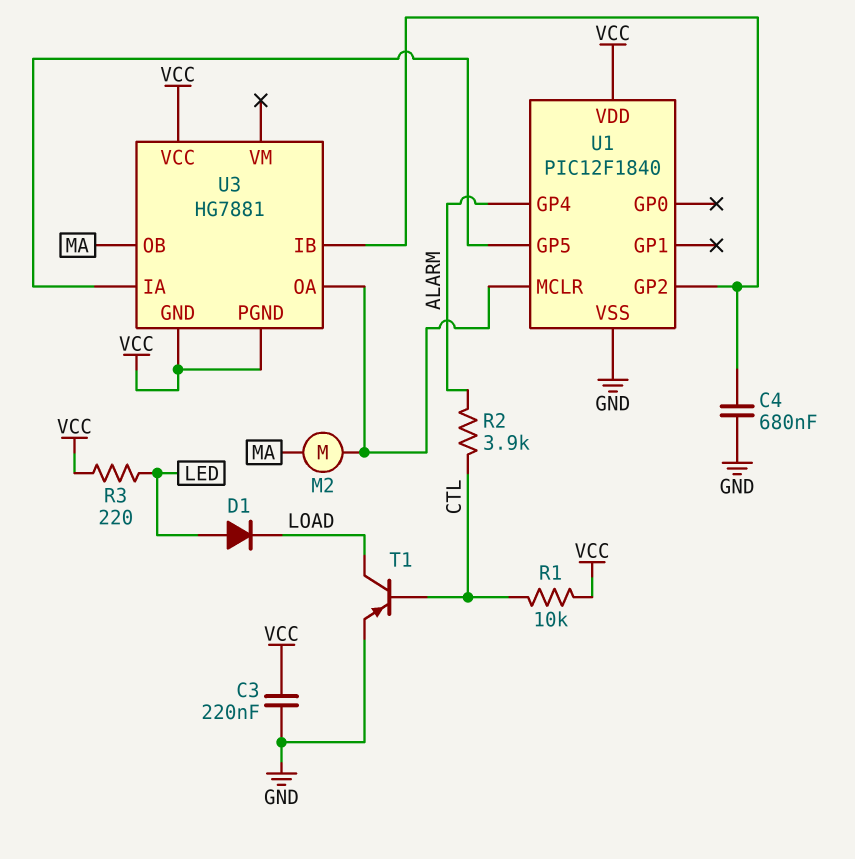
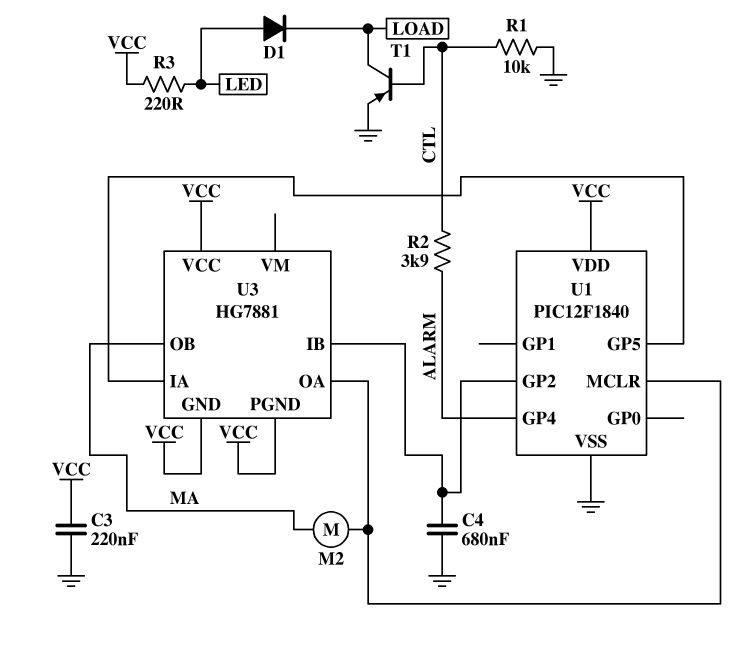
R1: 10k (CTL, VCC) -> 10k (CTL, GND)

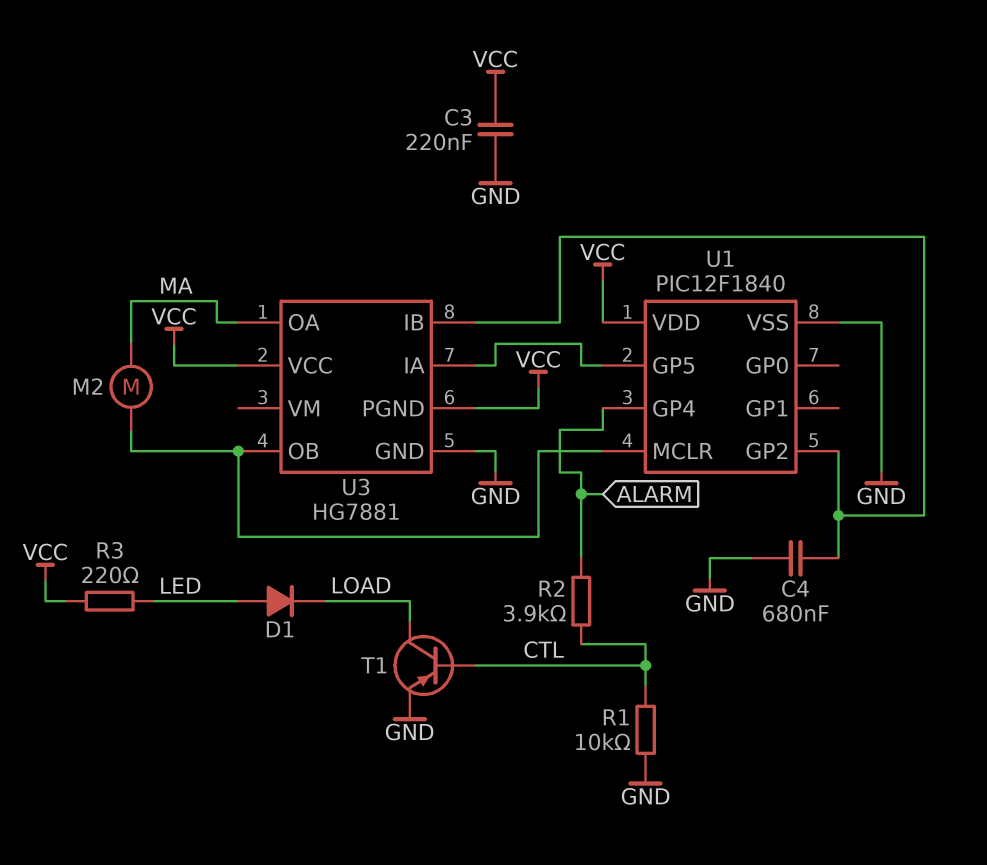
U3 pin GND: VCC -> GND
U3 pin OA: U1/MCLR -> MA
U3 pin OB: MA -> U1/MCLR

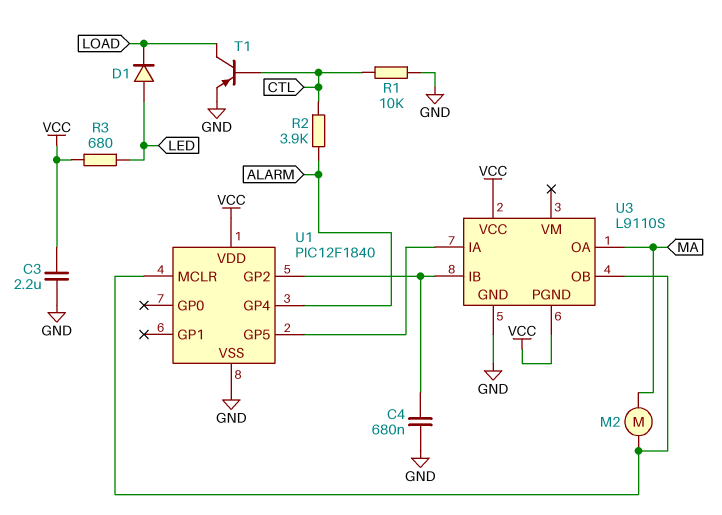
C3: 220nF (GND, VCC) -> 2.2uF (GND, VCC)
R3: 220 (LED, VCC) -> 680 (LED, VCC)
U3: HG7881 -> L9110S

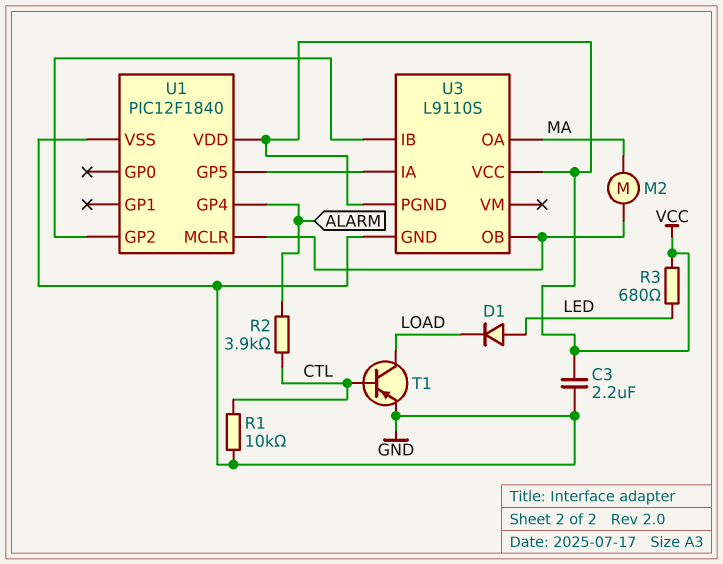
C4: 680nF (GND, U1/GP2) -> none

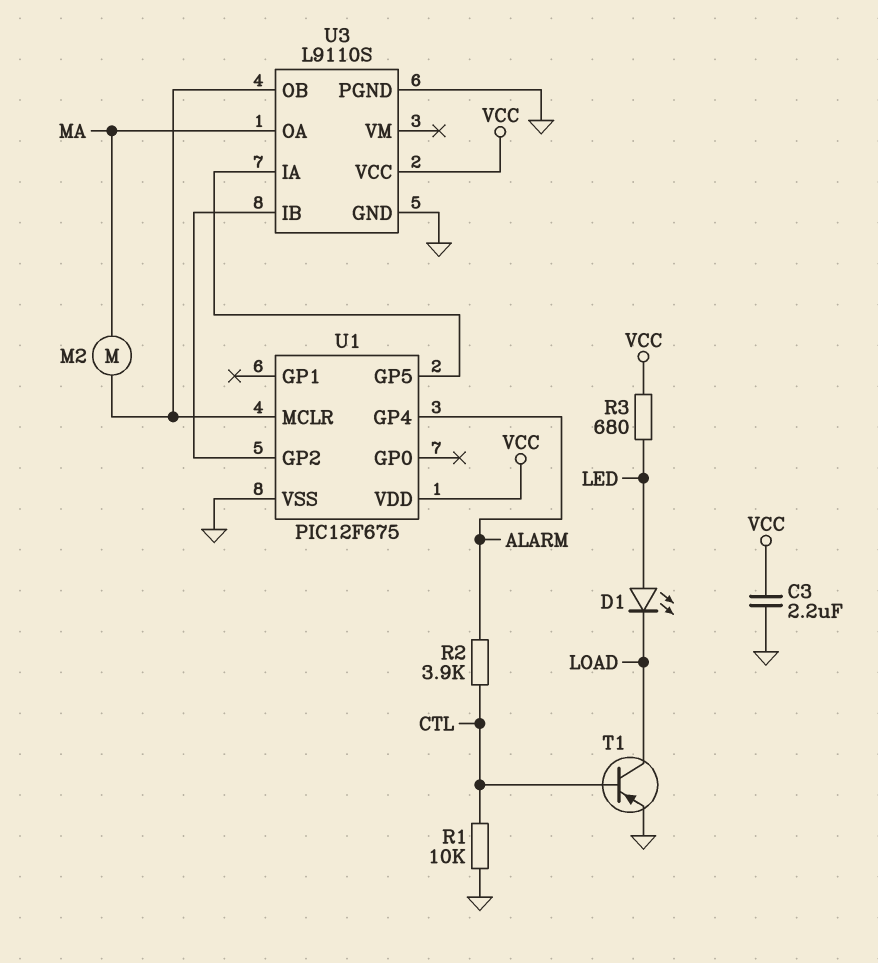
D1: diode (A LED, K LOAD) -> LED (A LED, K LOAD)
U1: PIC12F1840 -> PIC12F675
U3 pin PGND: VCC -> GND

